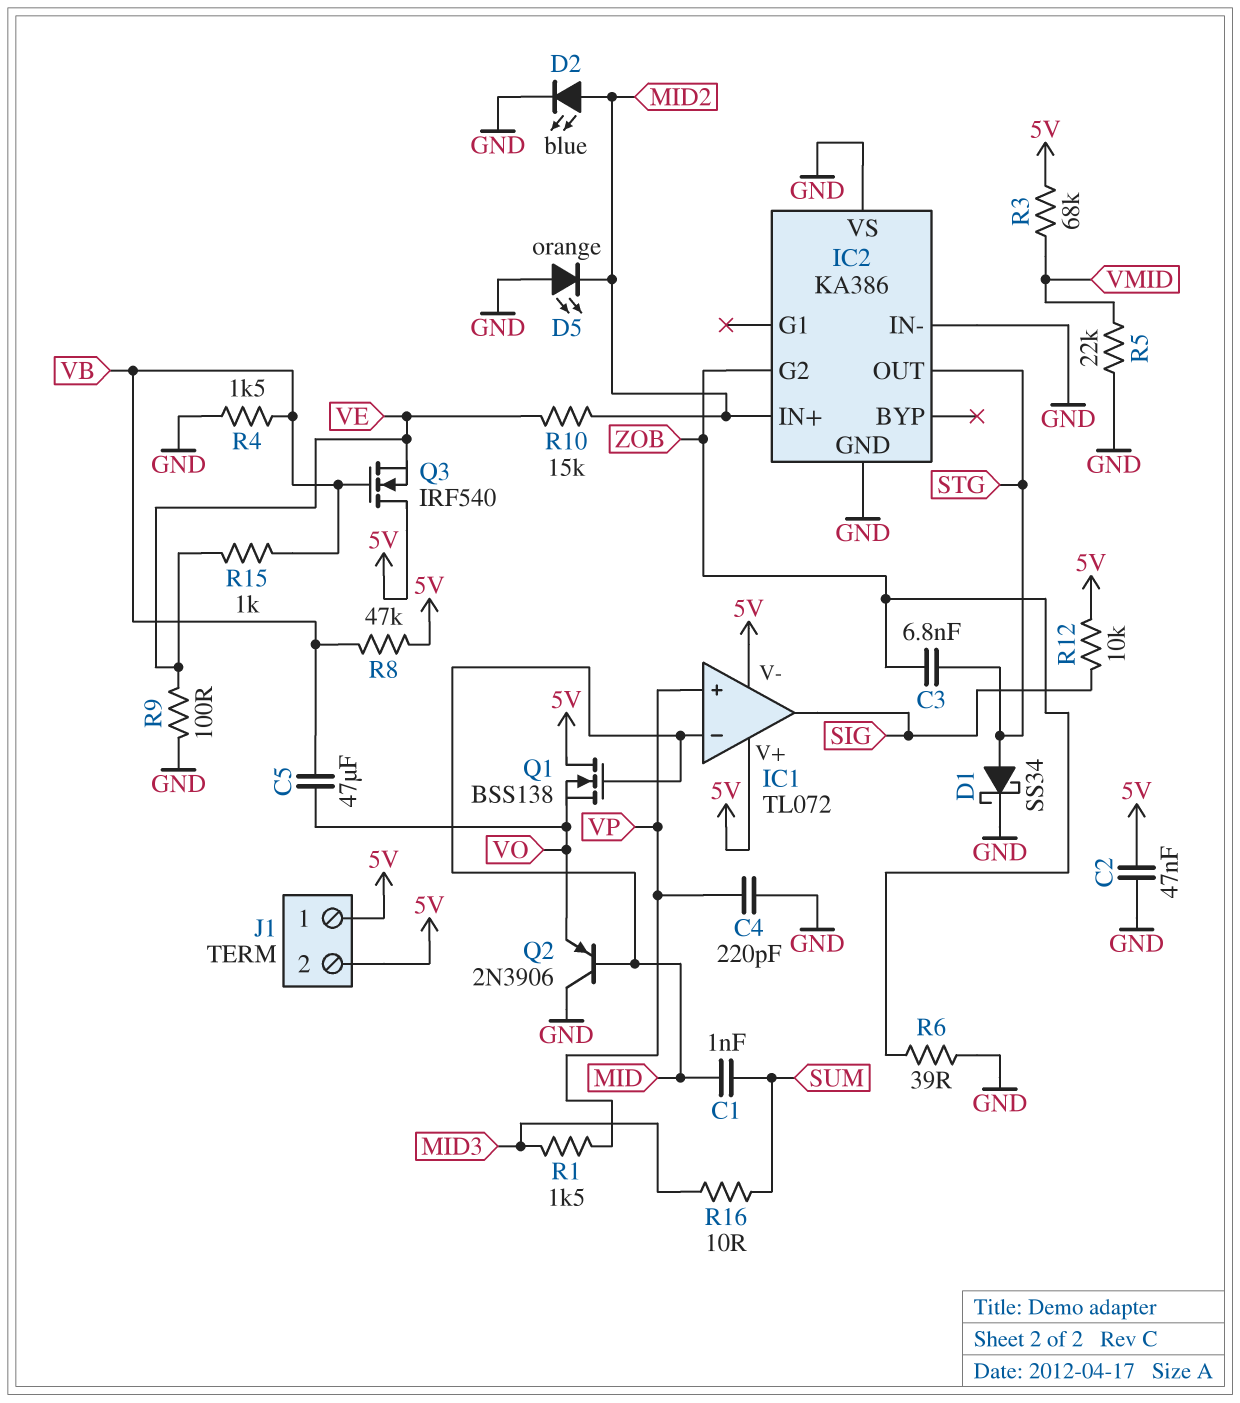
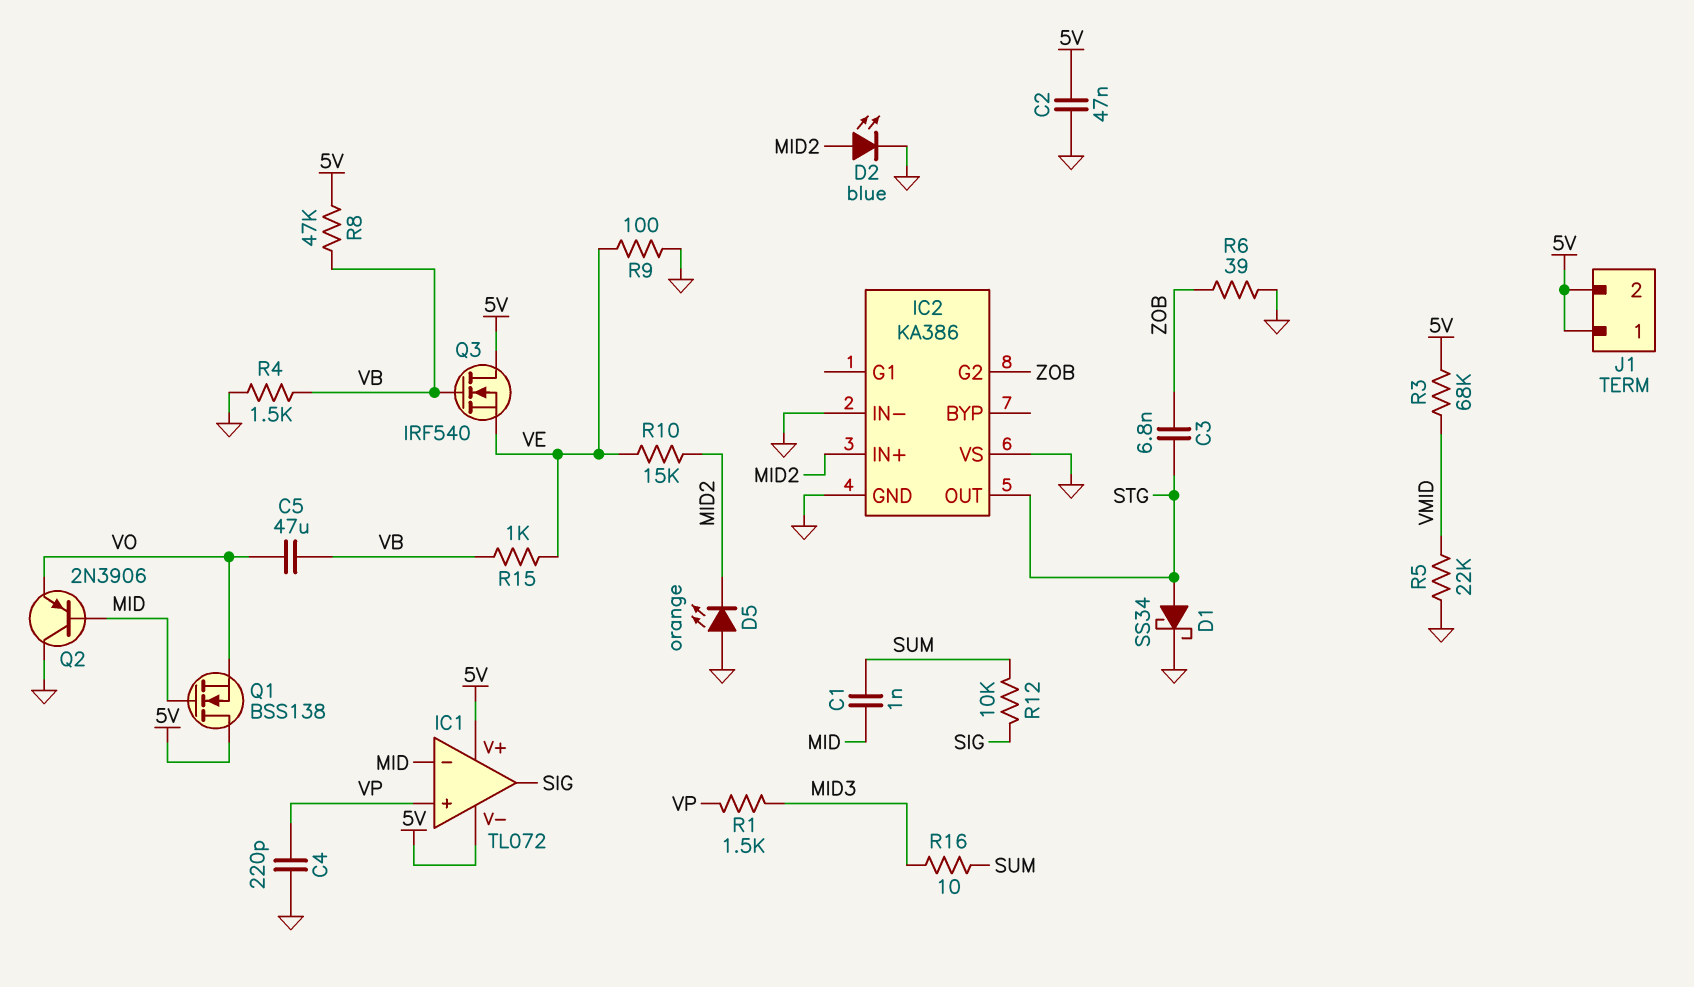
R12: 10k (5V, SIG) -> 10k (SIG, SUM)

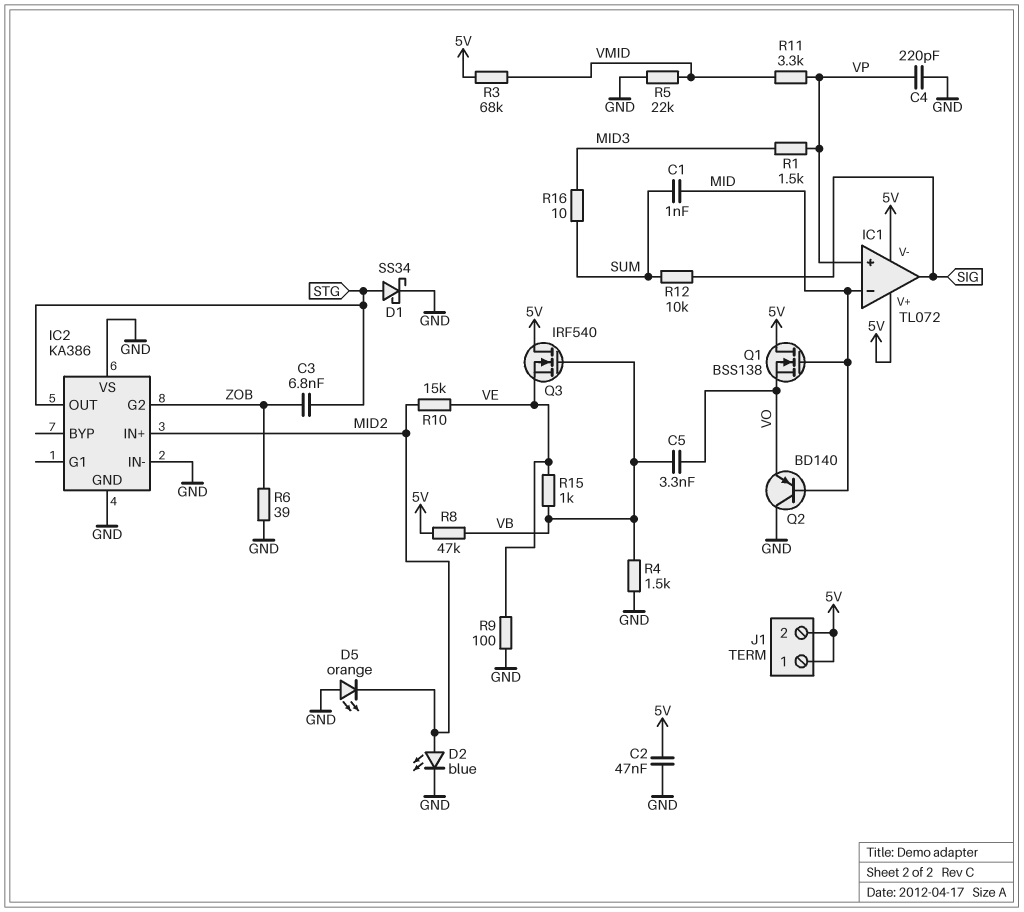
C5: 47uF (VB, VO) -> 3.3nF (VB, VO)
Q2: PNP 2N3906 (B MID, C GND, E VO) -> PNP BD140 (B MID, C GND, E VO)
R11: none -> 3.3k (VMID, VP)

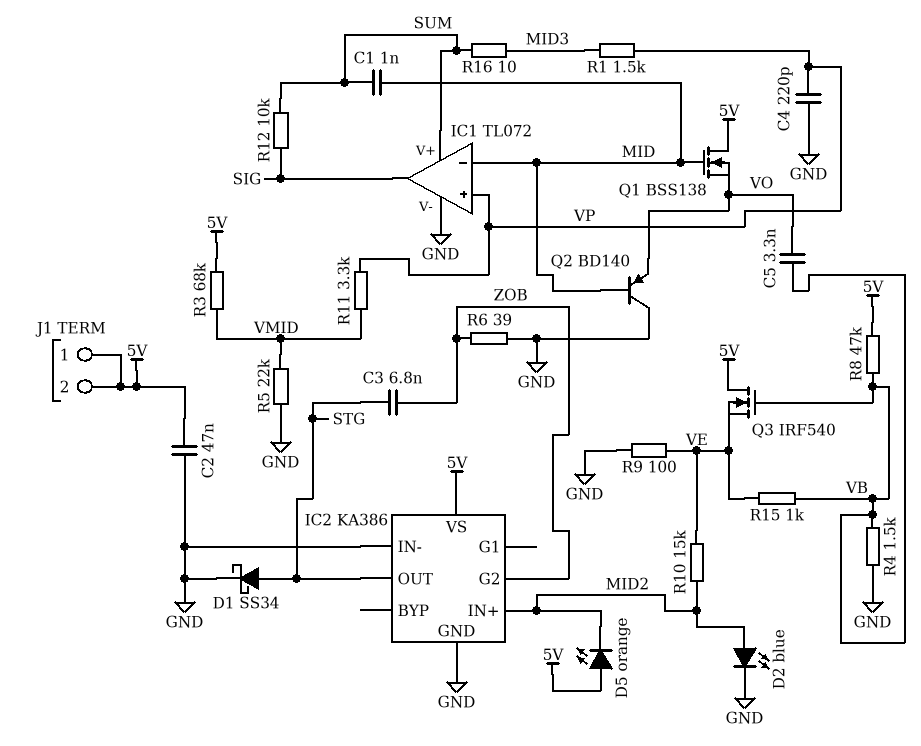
D5: LED orange (A GND, K MID2) -> LED orange (A 5V, K MID2)
IC1 pin V+: 5V -> SUM
IC1 pin V-: 5V -> GND
IC2 pin VS: GND -> 5V

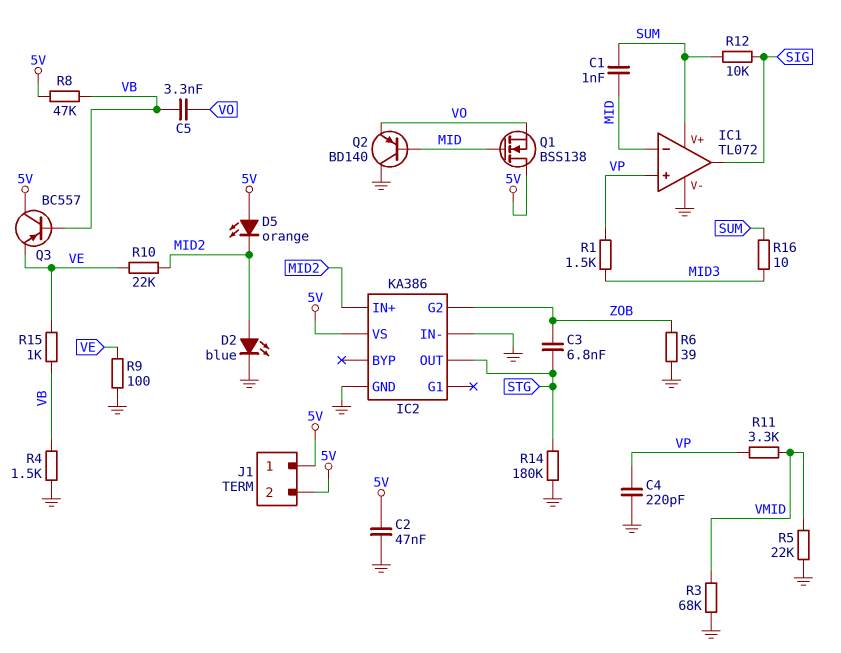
D1: schottky SS34 (A STG, K GND) -> none
Q3: NMOS IRF540 (G VB, D 5V, S VE) -> PNP BC557 (B VB, C 5V, E VE)
R3: 68k (5V, VMID) -> 68k (GND, VMID)
R10: 15k (MID2, VE) -> 22k (MID2, VE)
R14: none -> 180k (GND, STG)

